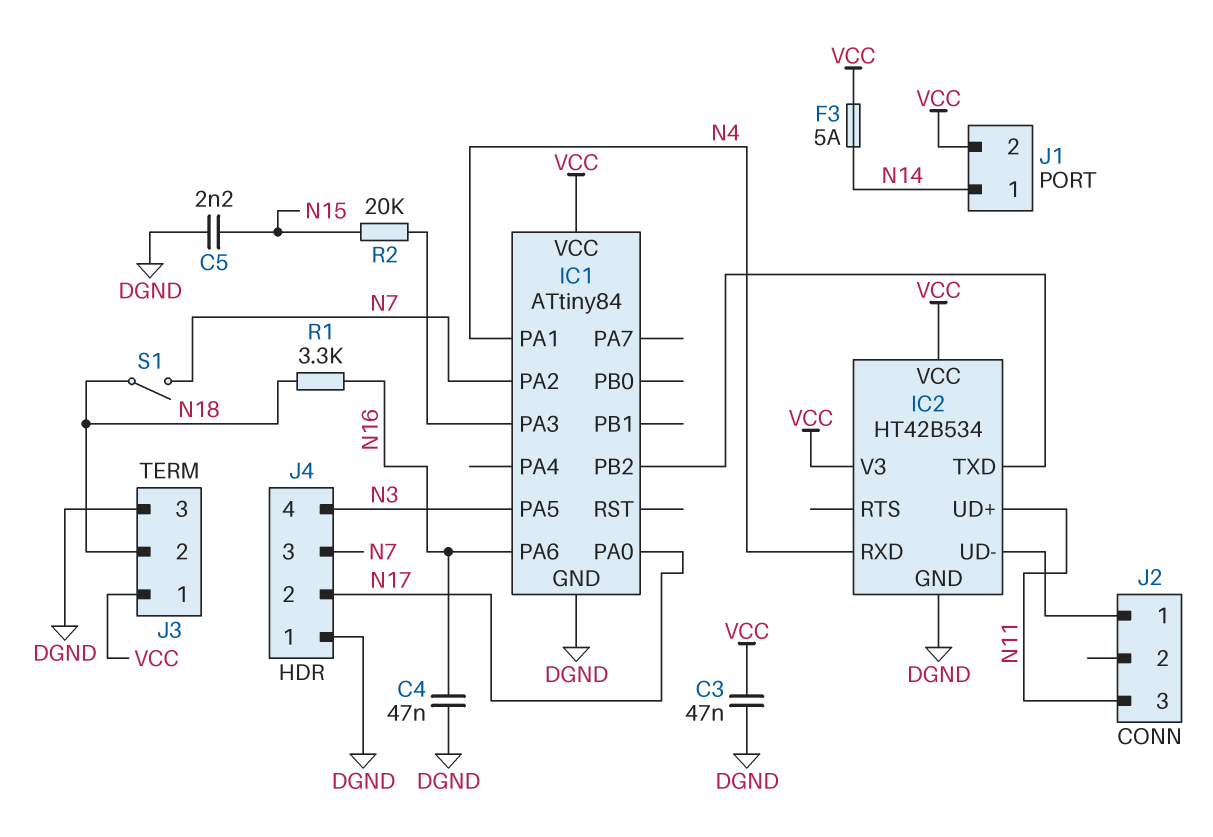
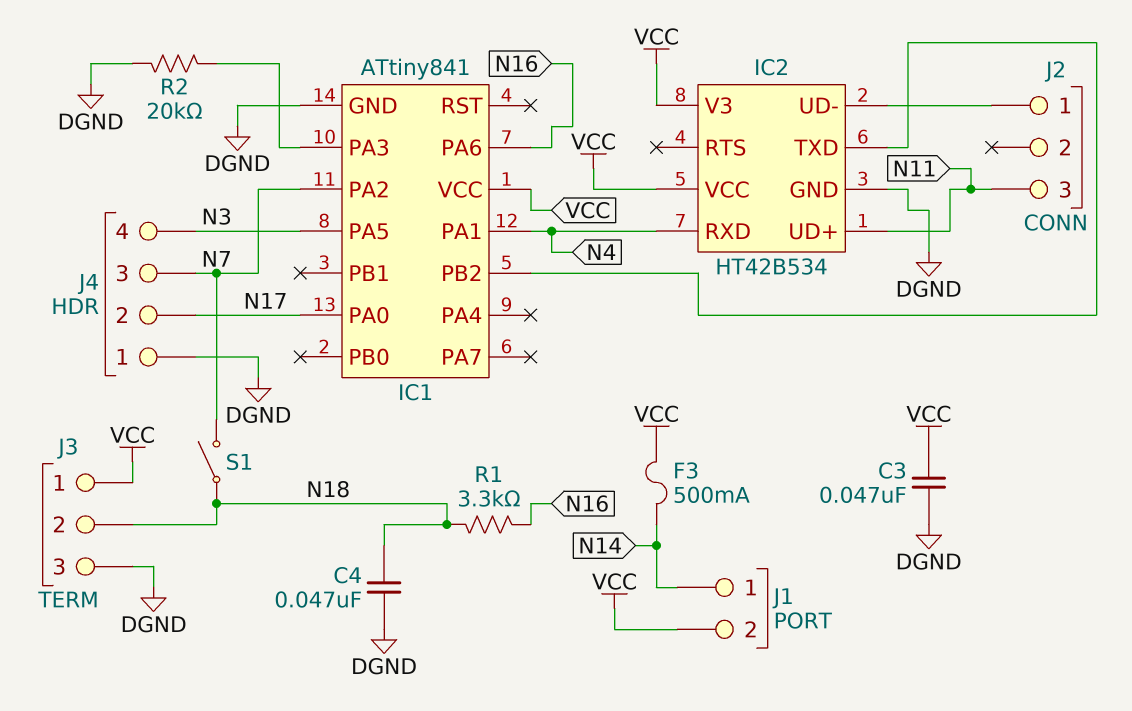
C4: 47nF (DGND, N16) -> 47nF (DGND, N18)
C5: 2.2nF (DGND, N15) -> none
F3: 5A (N14, VCC) -> 500mA (N14, VCC)
IC1: ATtiny84 -> ATtiny841
R2: 20k (IC1/PA3, N15) -> 20k (DGND, IC1/PA3)

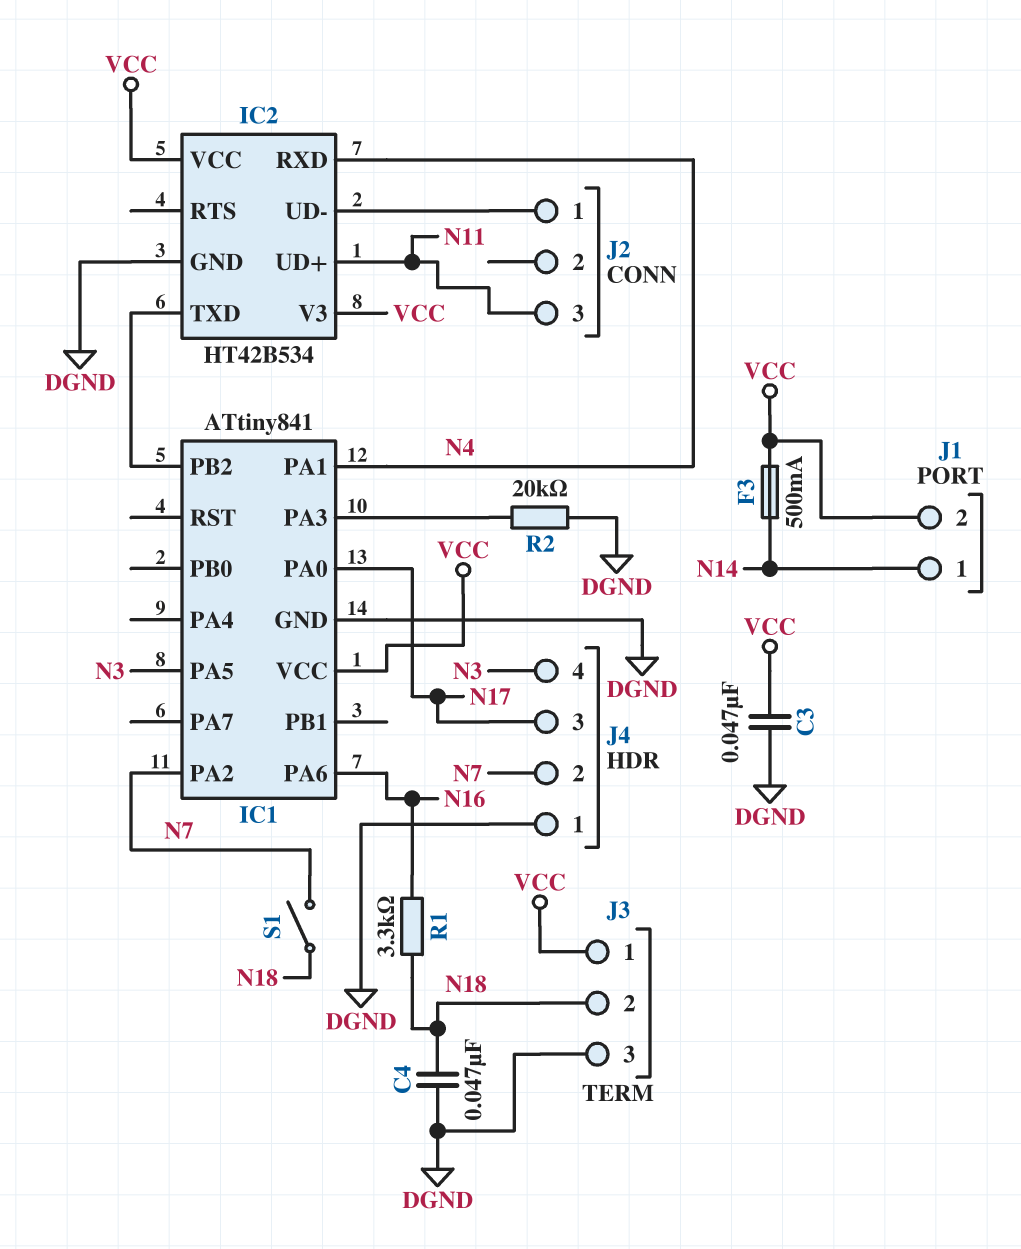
J4 pin 2: N17 -> N7
J4 pin 3: N7 -> N17

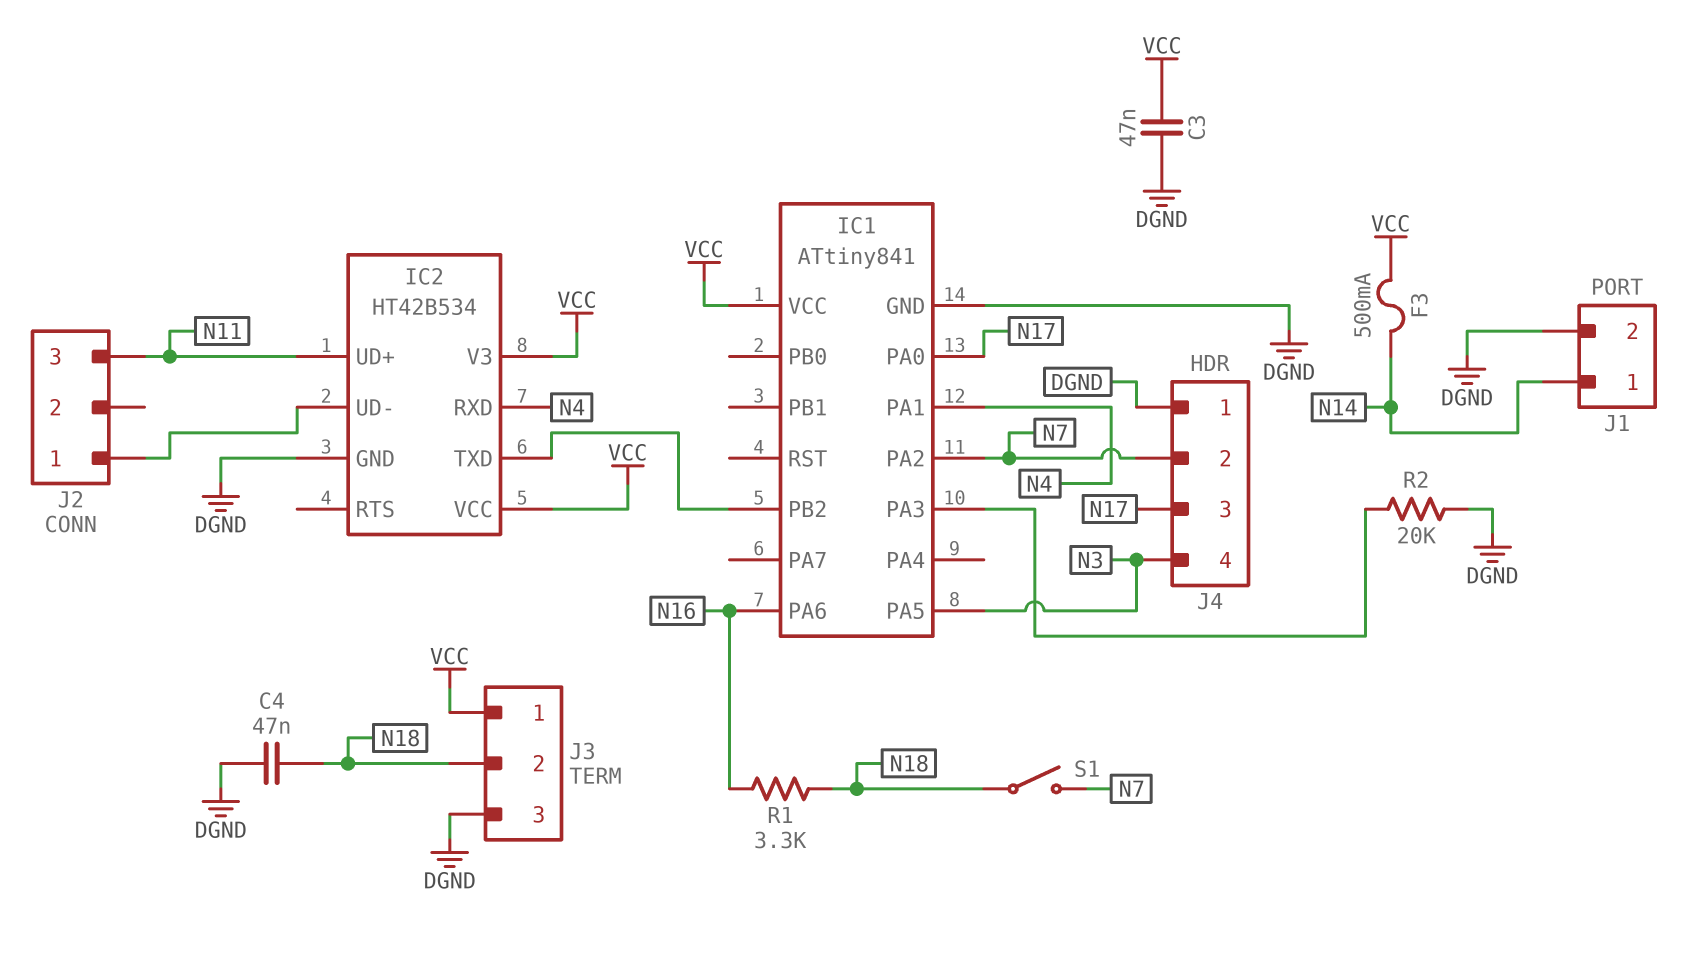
J1 pin 2: VCC -> DGND

